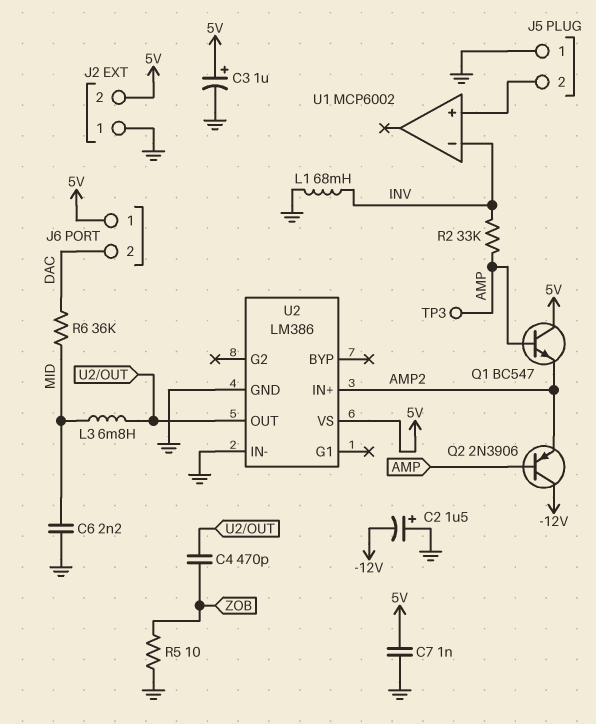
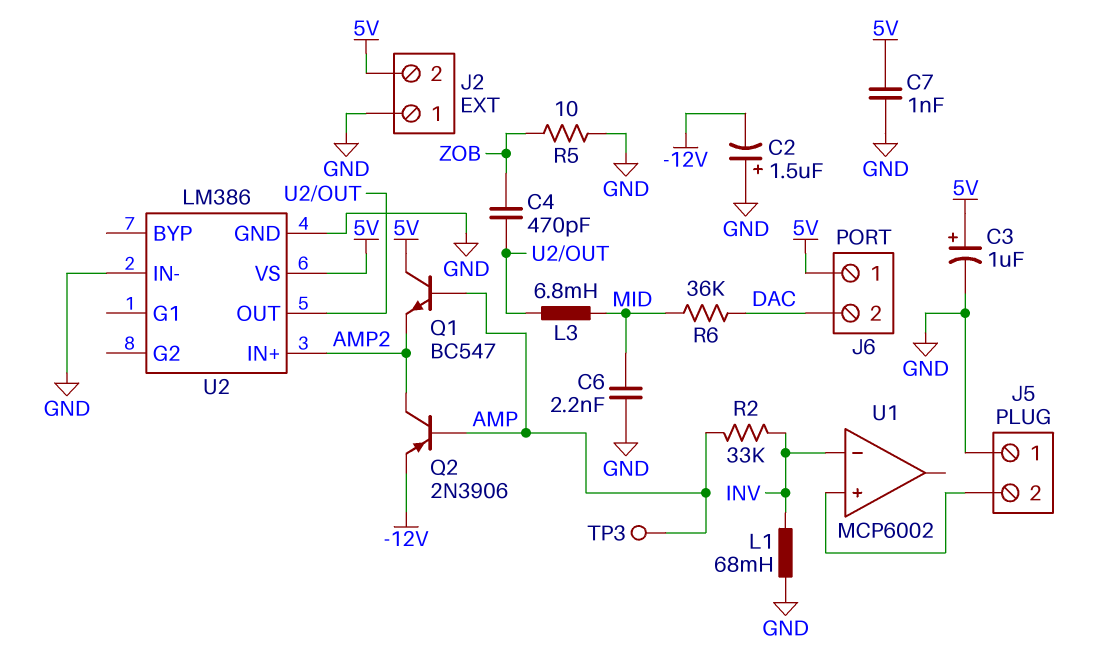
Q2: PNP 2N3906 (B AMP, C -12V, E AMP2) -> PNP 2N3906 (B AMP, C AMP2, E -12V)

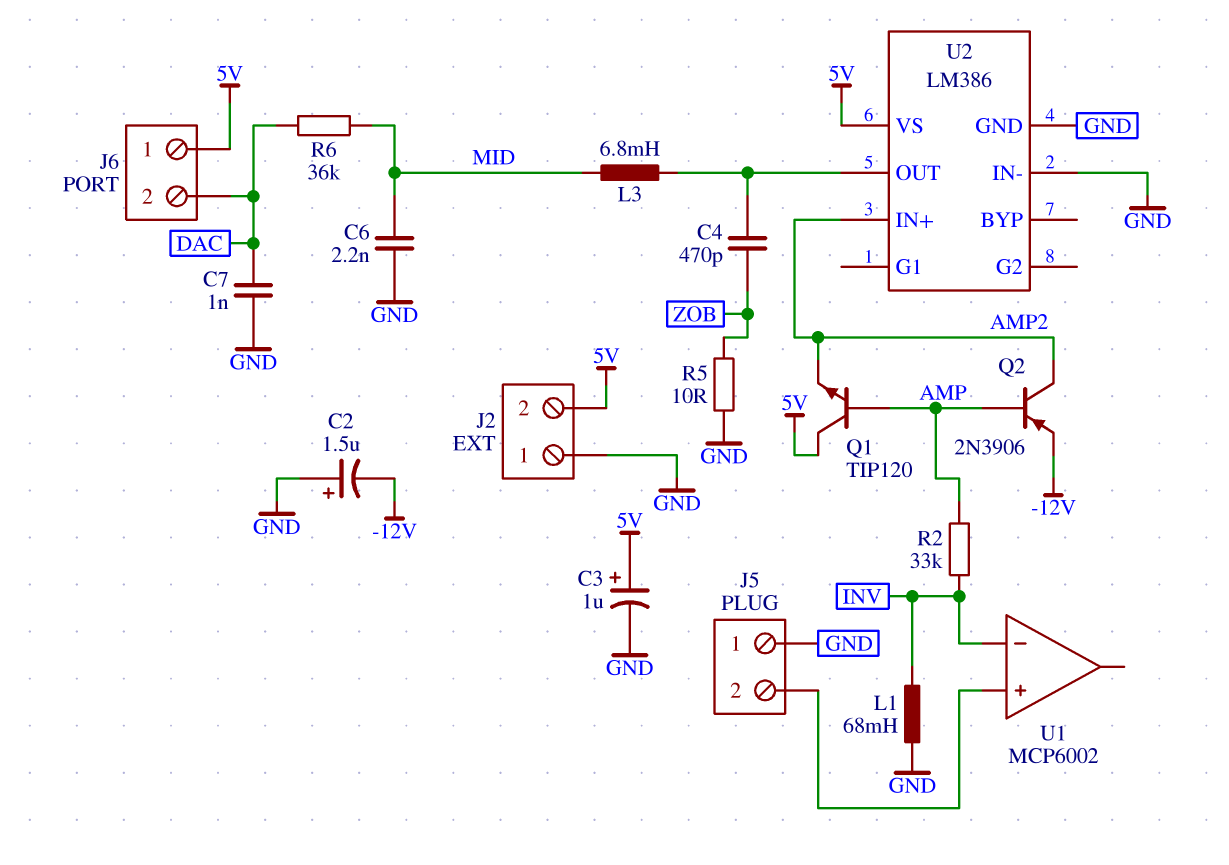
C7: 1nF (5V, GND) -> 1nF (DAC, GND)
Q1: NPN BC547 (B AMP, C 5V, E AMP2) -> NPN TIP120 (B AMP, C 5V, E AMP2)
TP3: test point (AMP) -> none

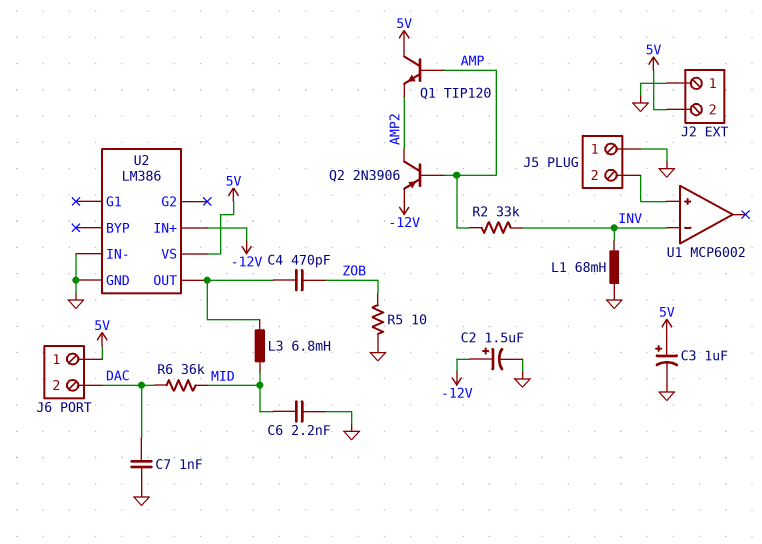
C2: 1.5uF (plus GND, minus -12V) -> 1.5uF (plus -12V, minus GND)
U2 pin IN+: AMP2 -> -12V

